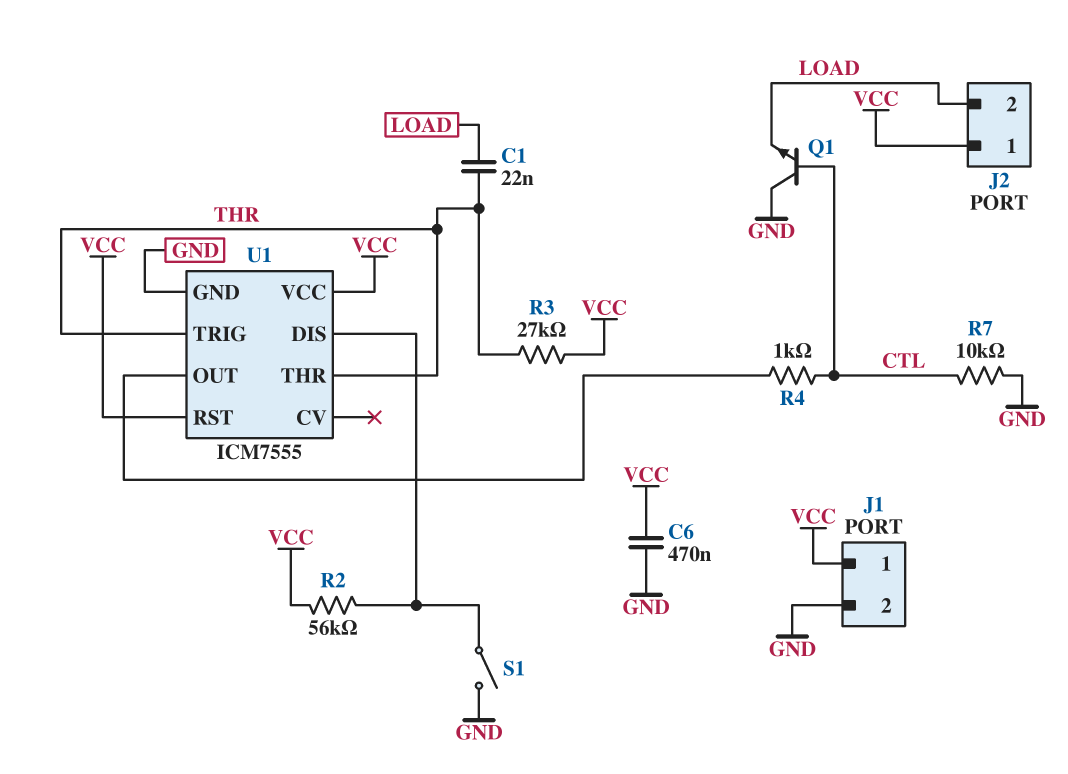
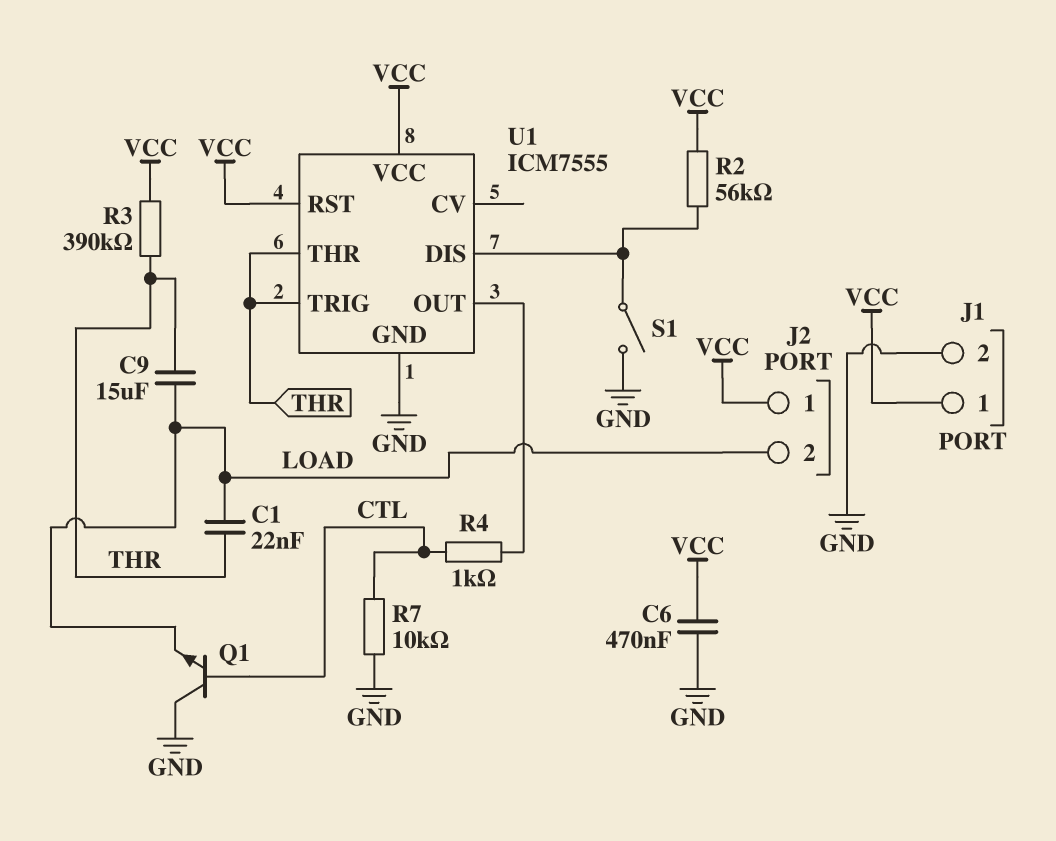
C9: none -> 15uF (LOAD, THR)
R3: 27k (THR, VCC) -> 390k (THR, VCC)

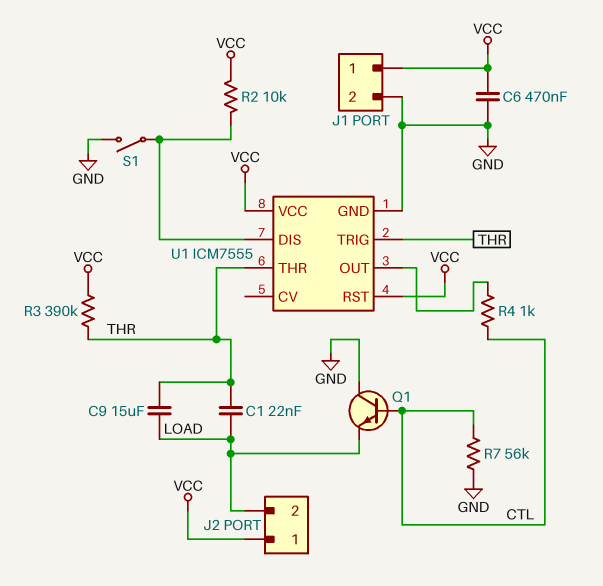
R2: 56k (U1/DIS, VCC) -> 10k (U1/DIS, VCC)
R7: 10k (CTL, GND) -> 56k (CTL, GND)

